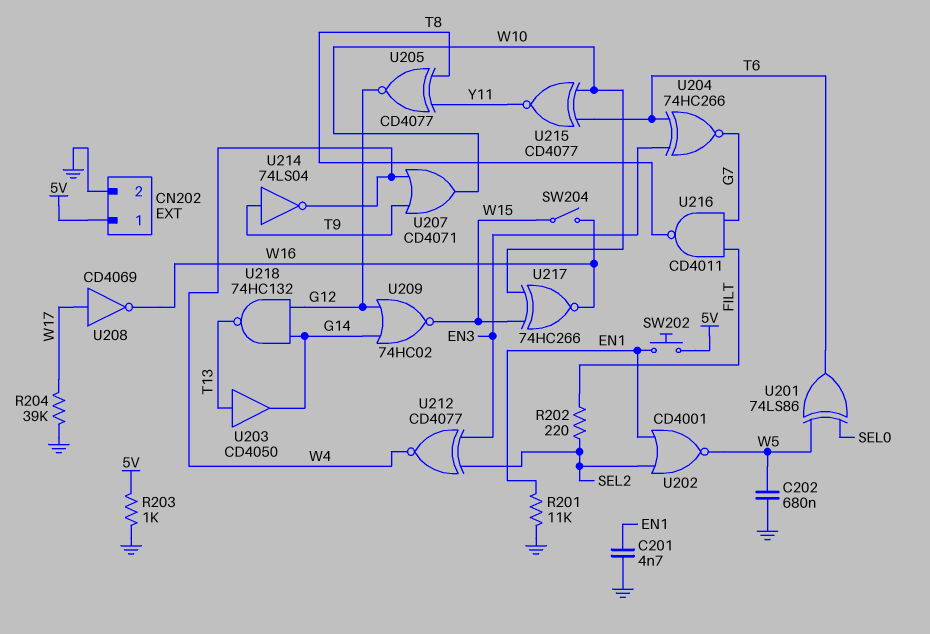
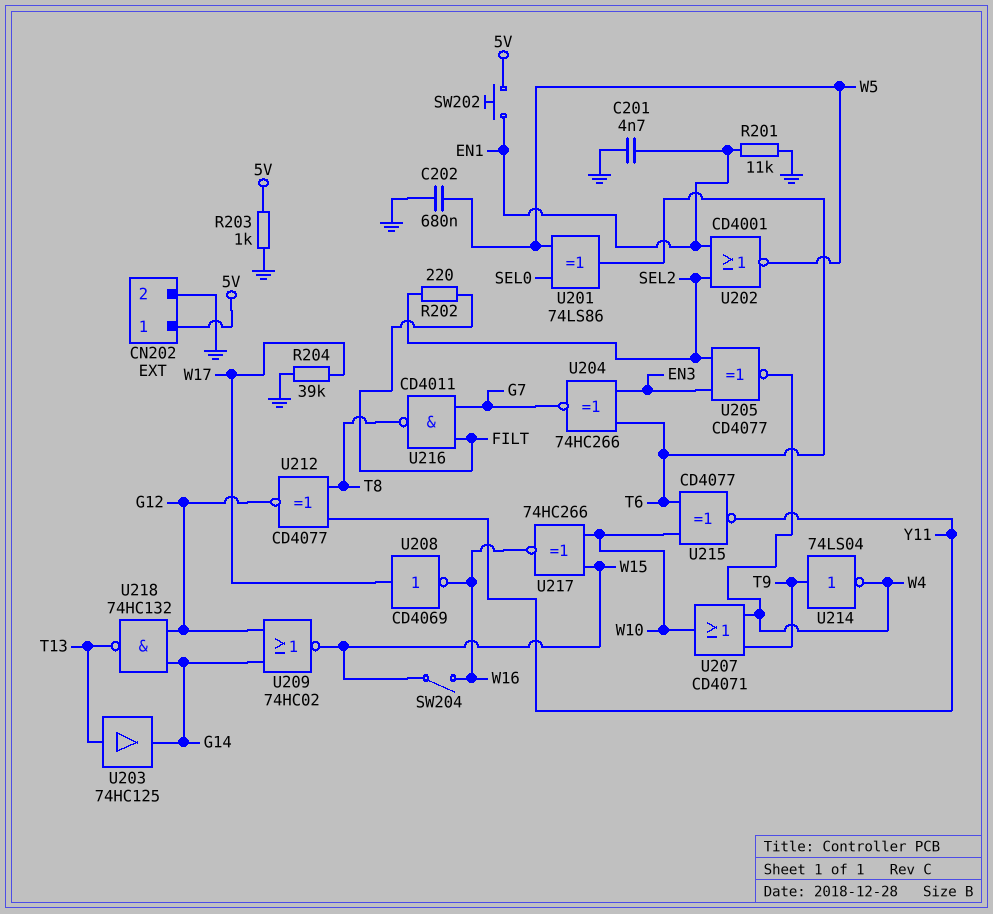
U203: buffer CD4050 (in T13, out G14) -> buffer 74HC125 (in T13, out G14)
U205: XNOR CD4077 (in T8, in Y11, out G12) -> XNOR CD4077 (in EN3, in SEL2, out W4)
U212: XNOR CD4077 (in EN3, in SEL2, out W4) -> XNOR CD4077 (in T8, in Y11, out G12)

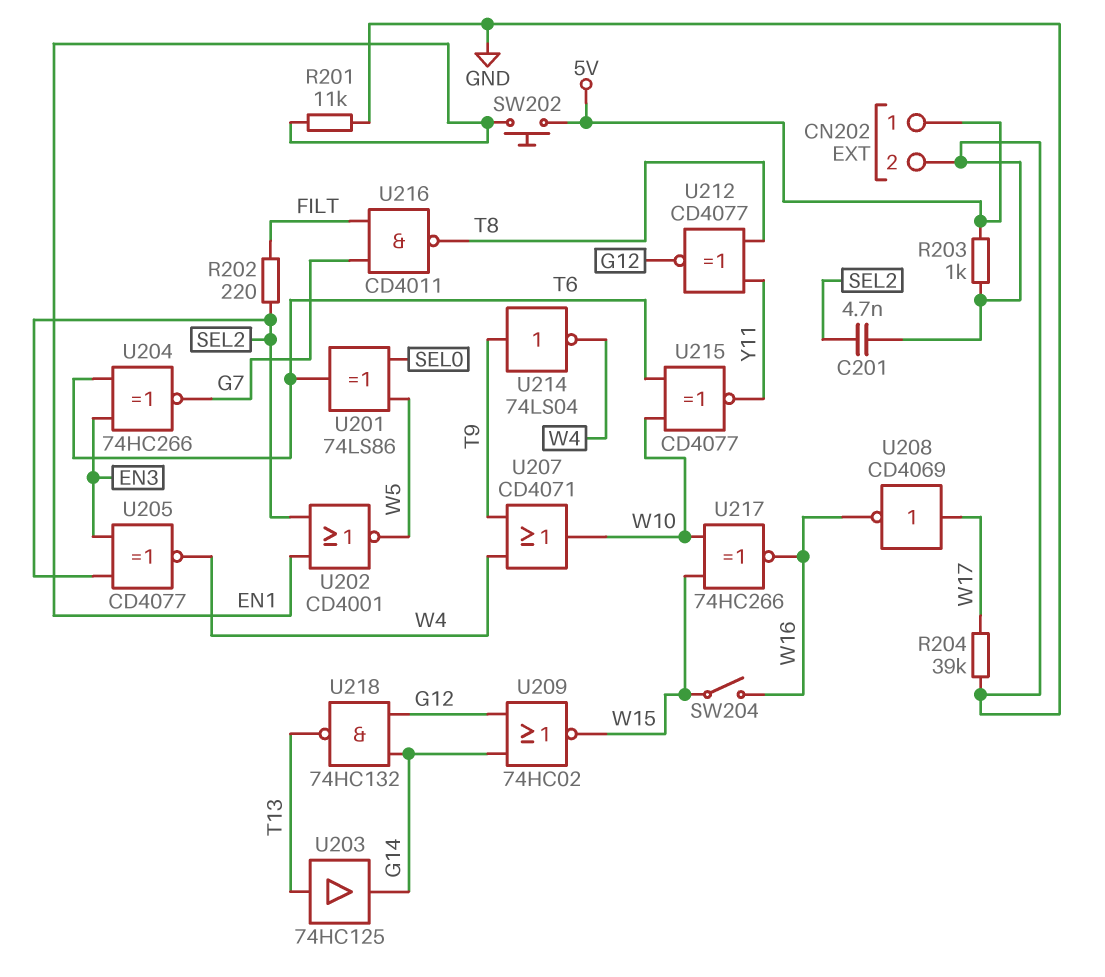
C201: 4.7nF (EN1, GND) -> 4.7nF (GND, SEL2)
C202: 680nF (GND, W5) -> none

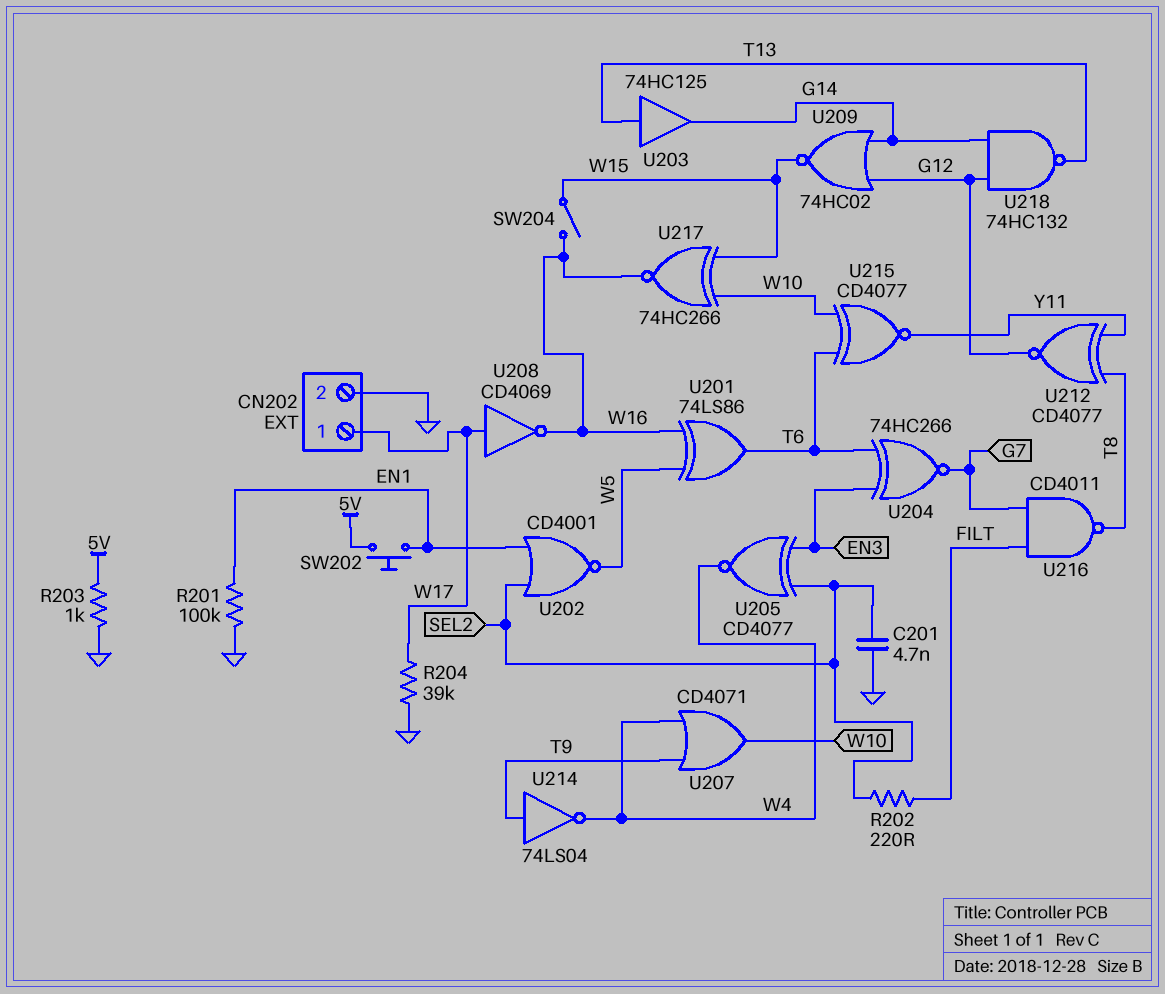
CN202 pin 1: 5V -> W17
R201: 11k (EN1, GND) -> 100k (EN1, GND)
U201: XOR 74LS86 (in SEL0, in W5, out T6) -> XOR 74LS86 (in W5, in W16, out T6)

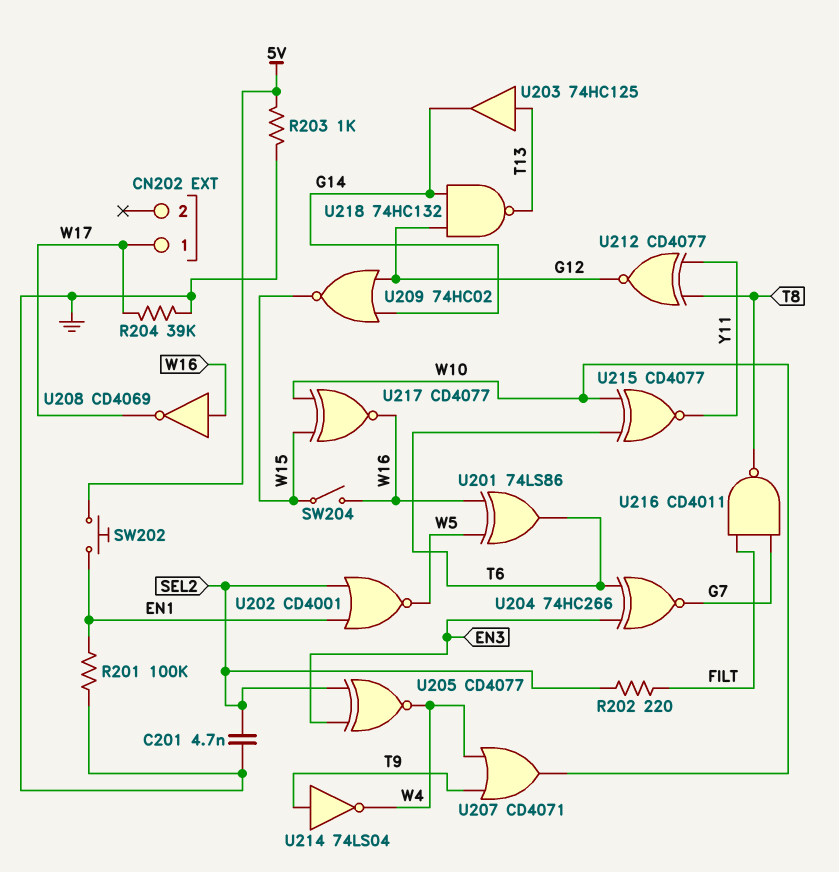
CN202 pin 2: GND -> none
U208: NOT CD4069 (in W17, out W16) -> NOT CD4069 (in W16, out W17)
U217: XNOR 74HC266 (in W10, in W15, out W16) -> XNOR CD4077 (in W10, in W15, out W16)

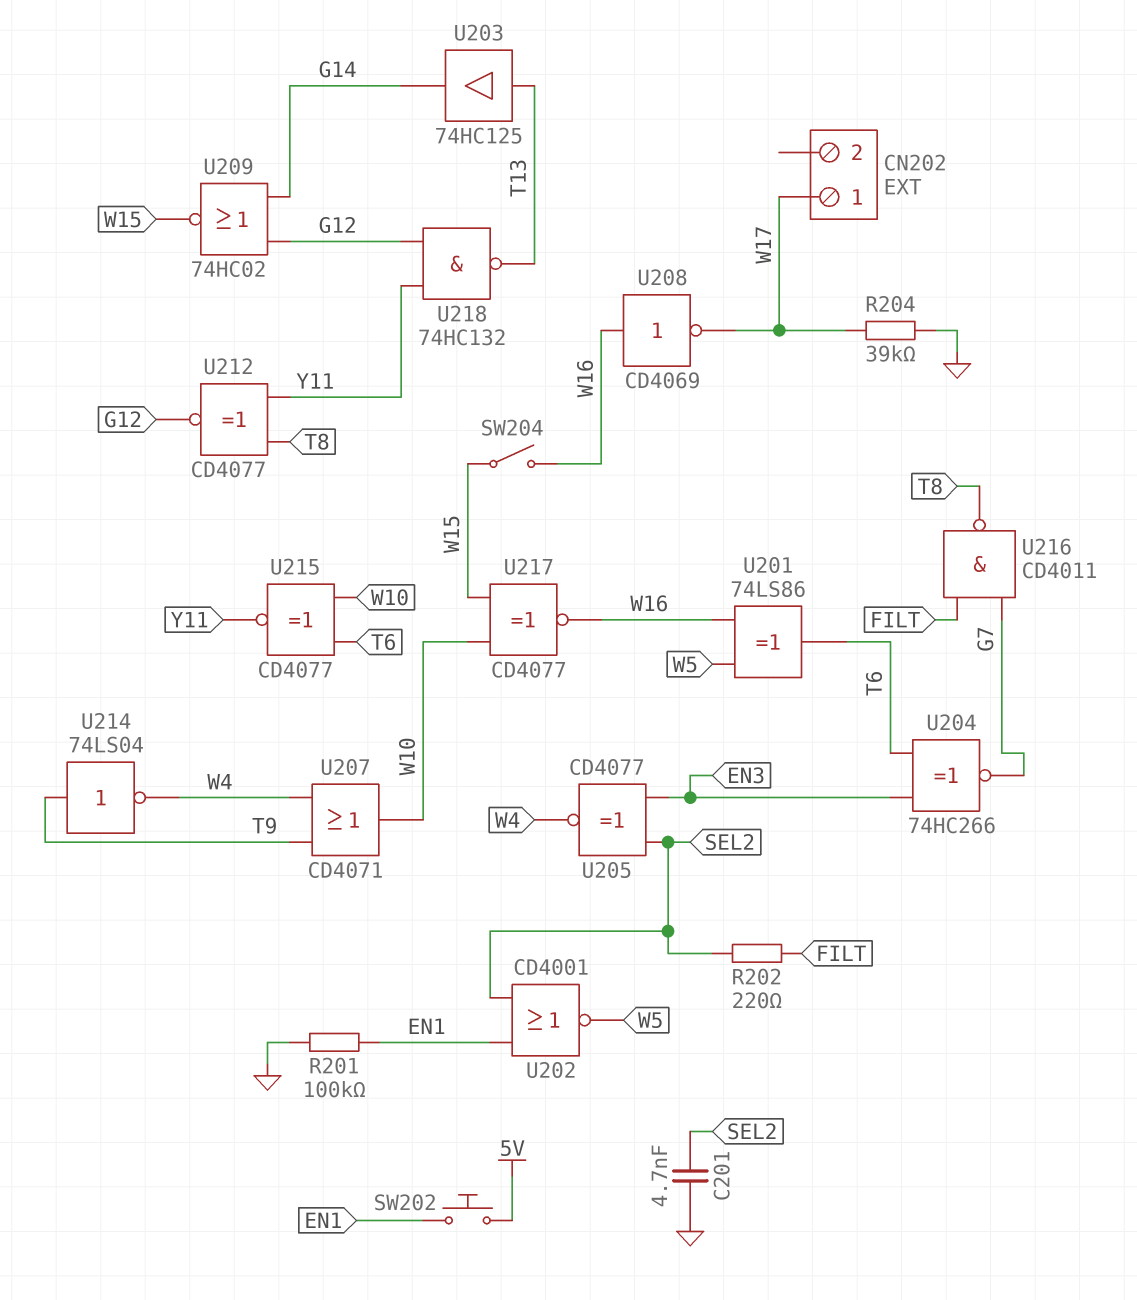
R203: 1k (5V, GND) -> none
U218: NAND 74HC132 (in G12, in G14, out T13) -> NAND 74HC132 (in G12, in Y11, out T13)

